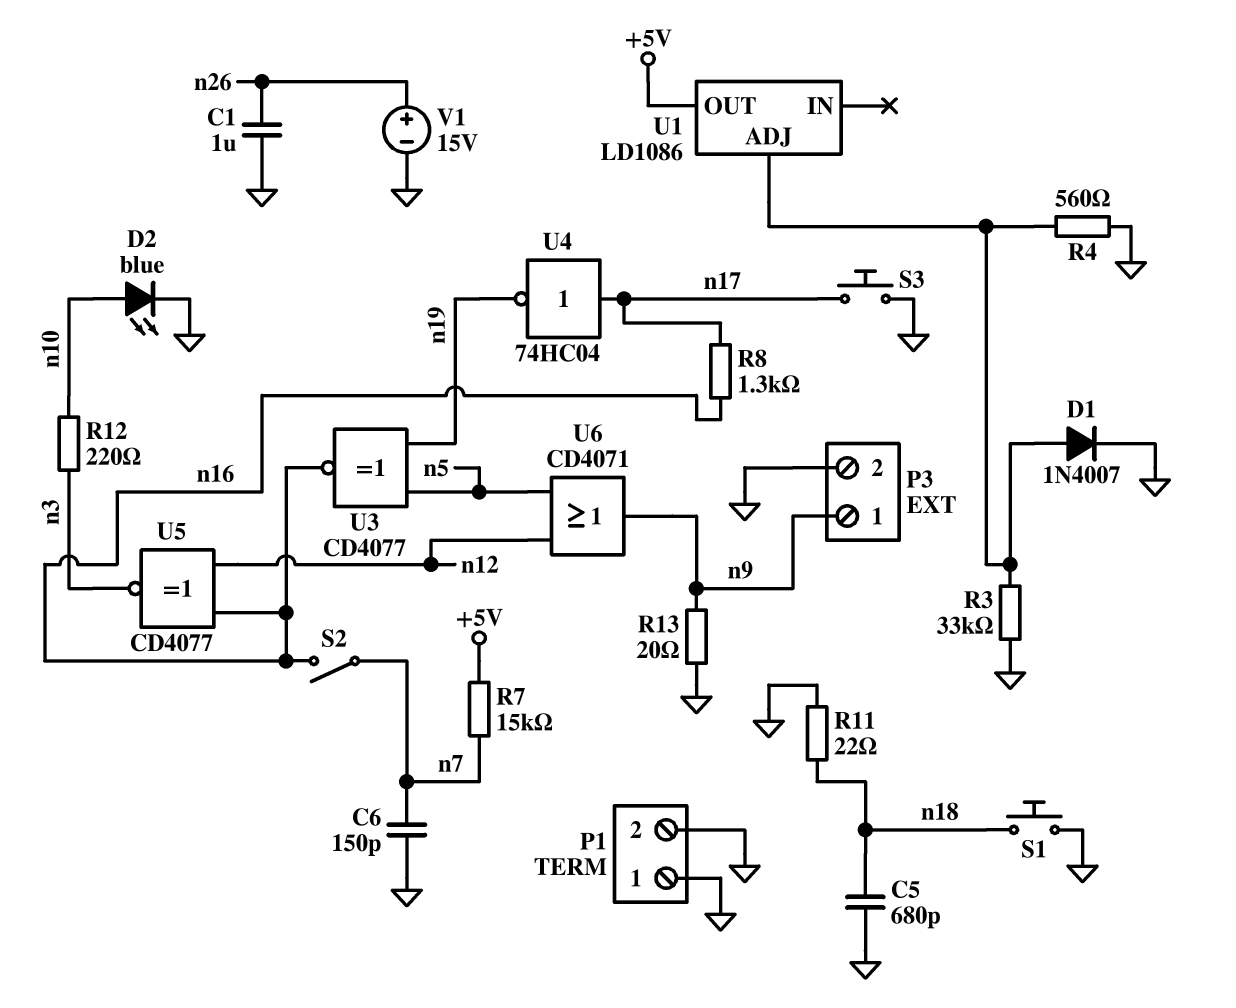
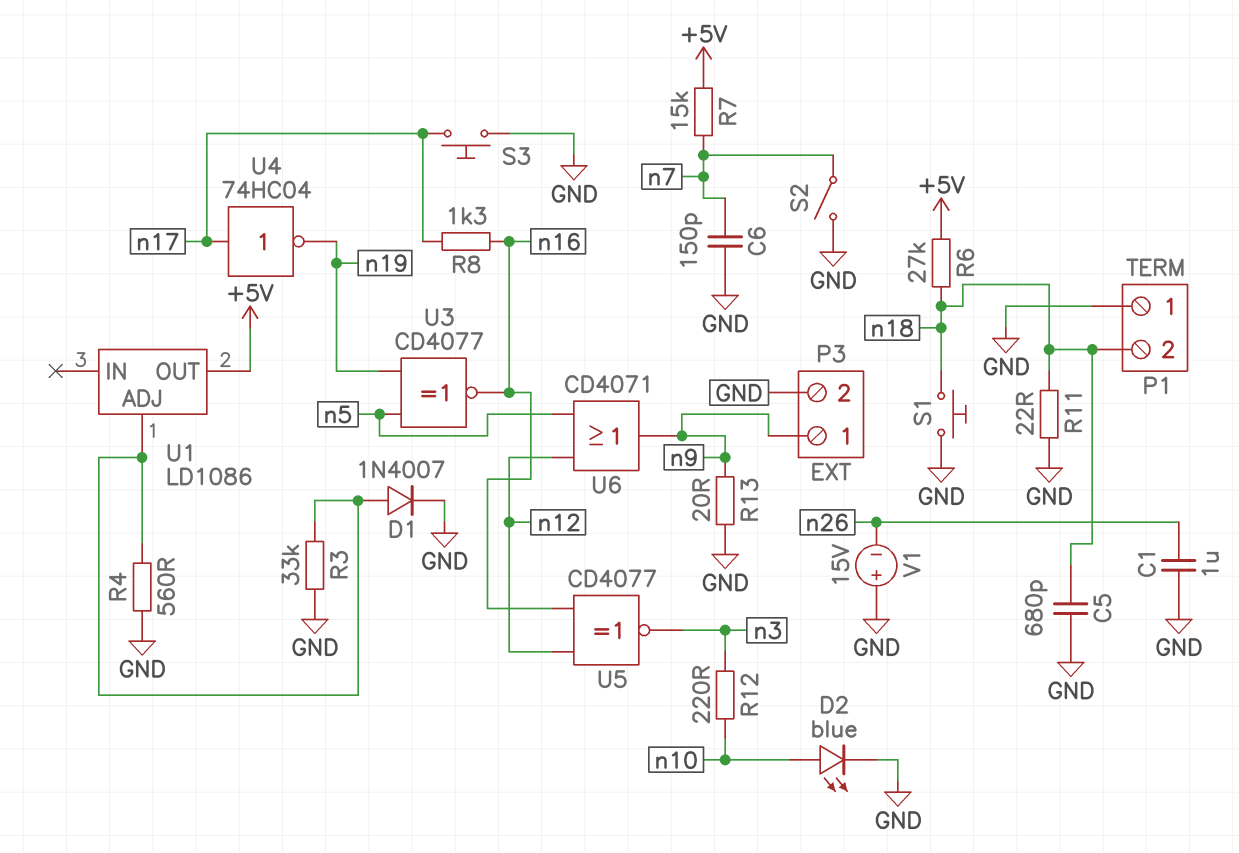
P1 pin 2: GND -> n18
R6: none -> 27k (+5V, n18)
S2: switch (n7, n16) -> switch (GND, n7)
V1: 15V (plus n26, minus GND) -> 15V (plus GND, minus n26)

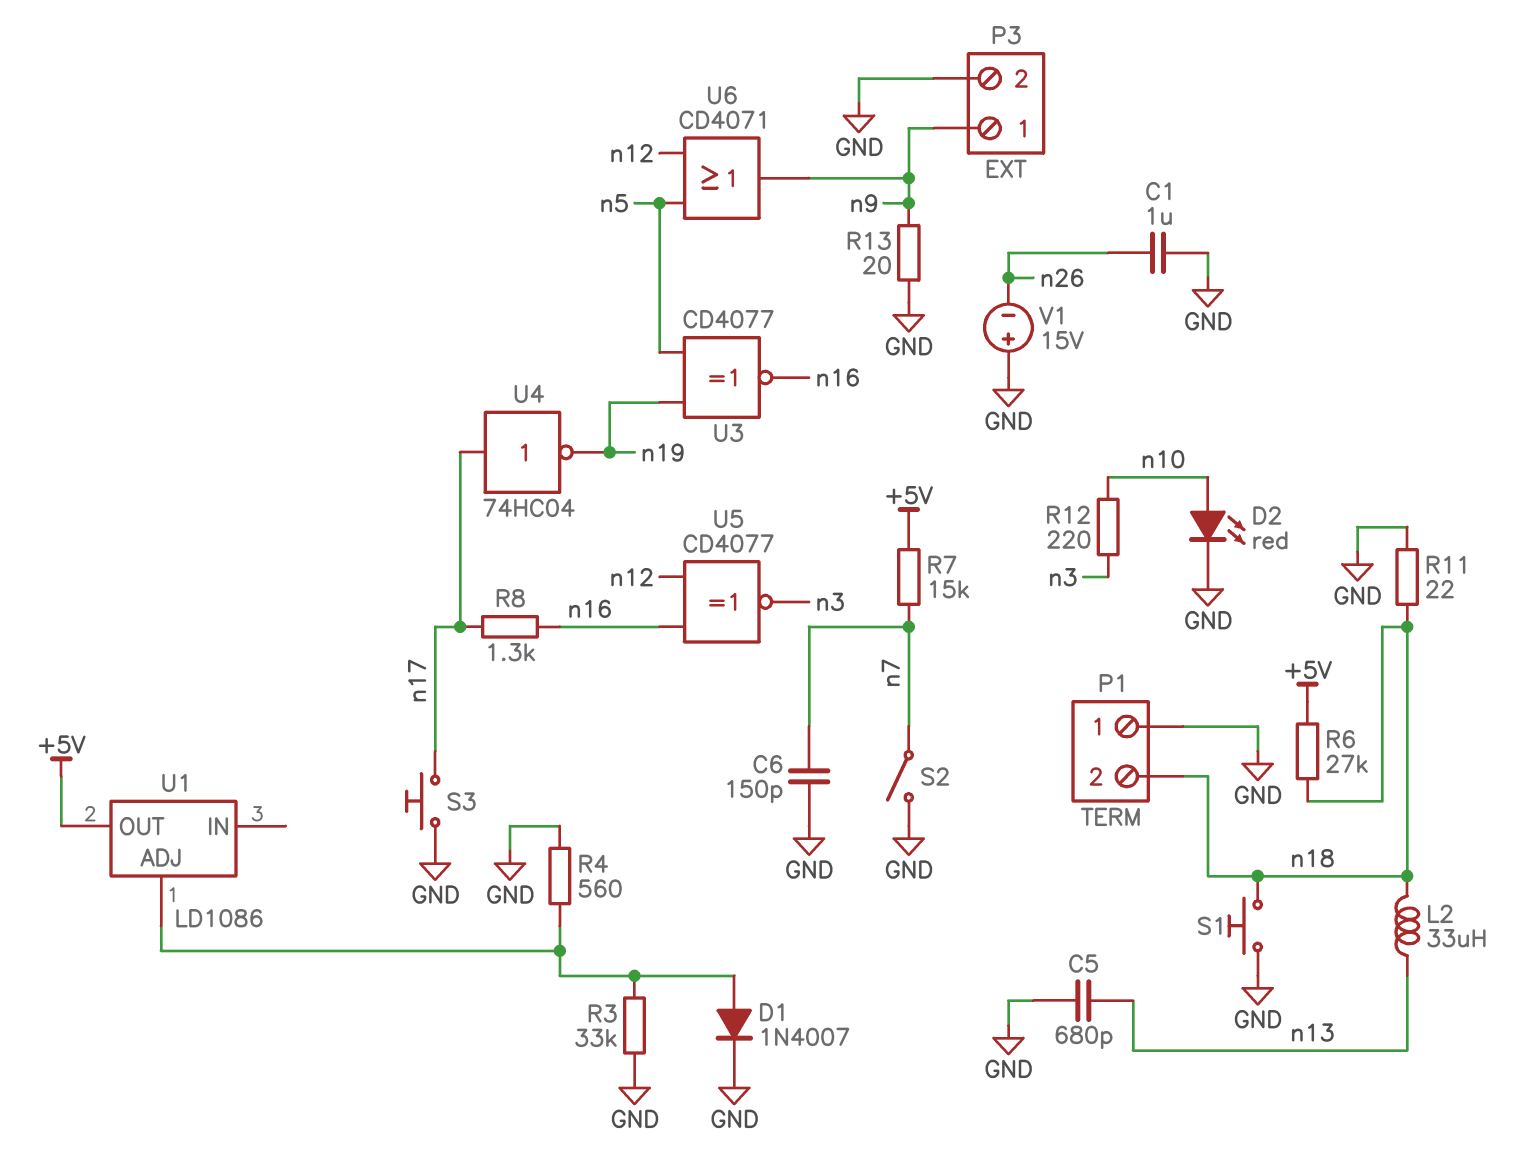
C5: 680pF (GND, n18) -> 680pF (GND, n13)
D2: LED blue (A n10, K GND) -> LED red (A n10, K GND)
L2: none -> 33uH (n13, n18)

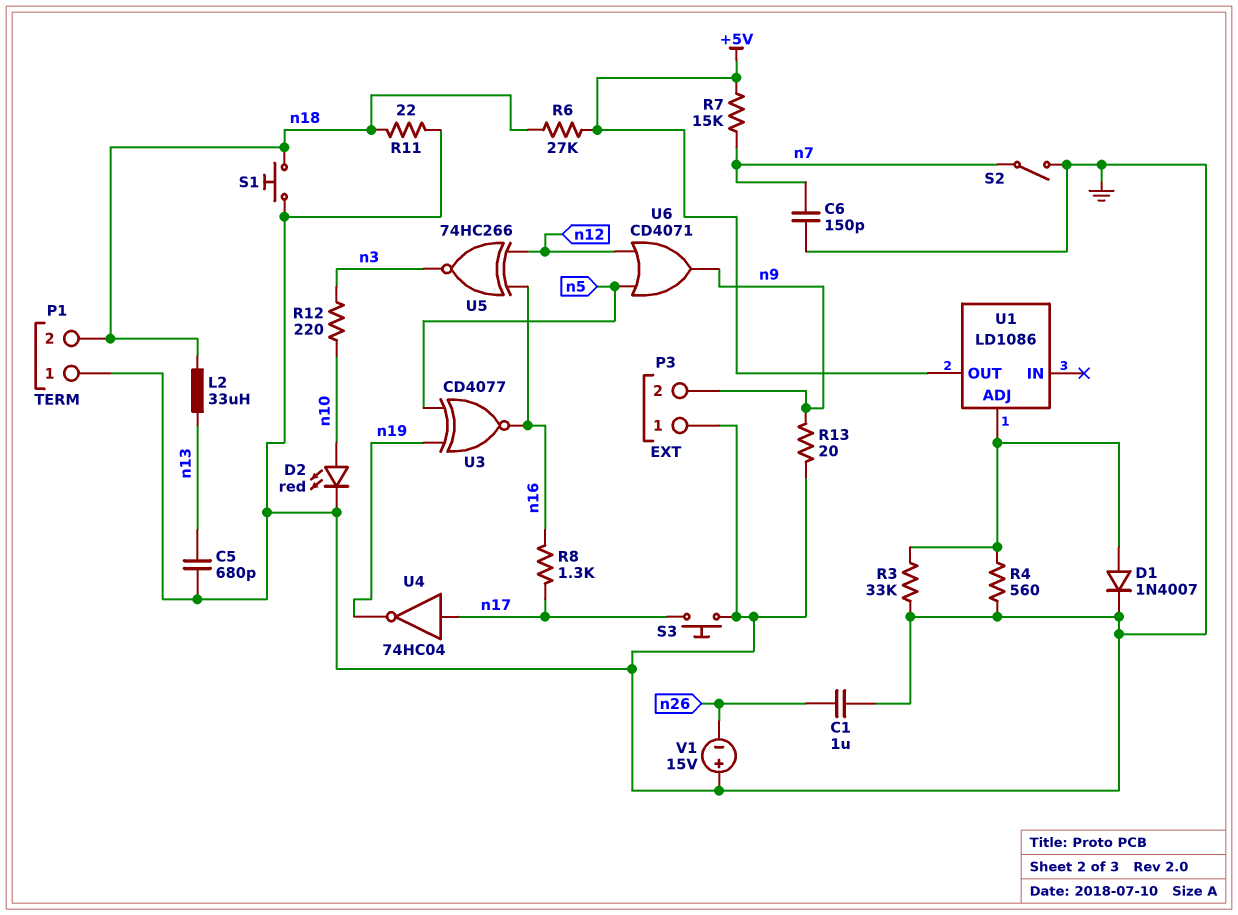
P3 pin 1: n9 -> GND
P3 pin 2: GND -> n9
U5: XNOR CD4077 (in n12, in n16, out n3) -> XNOR 74HC266 (in n12, in n16, out n3)

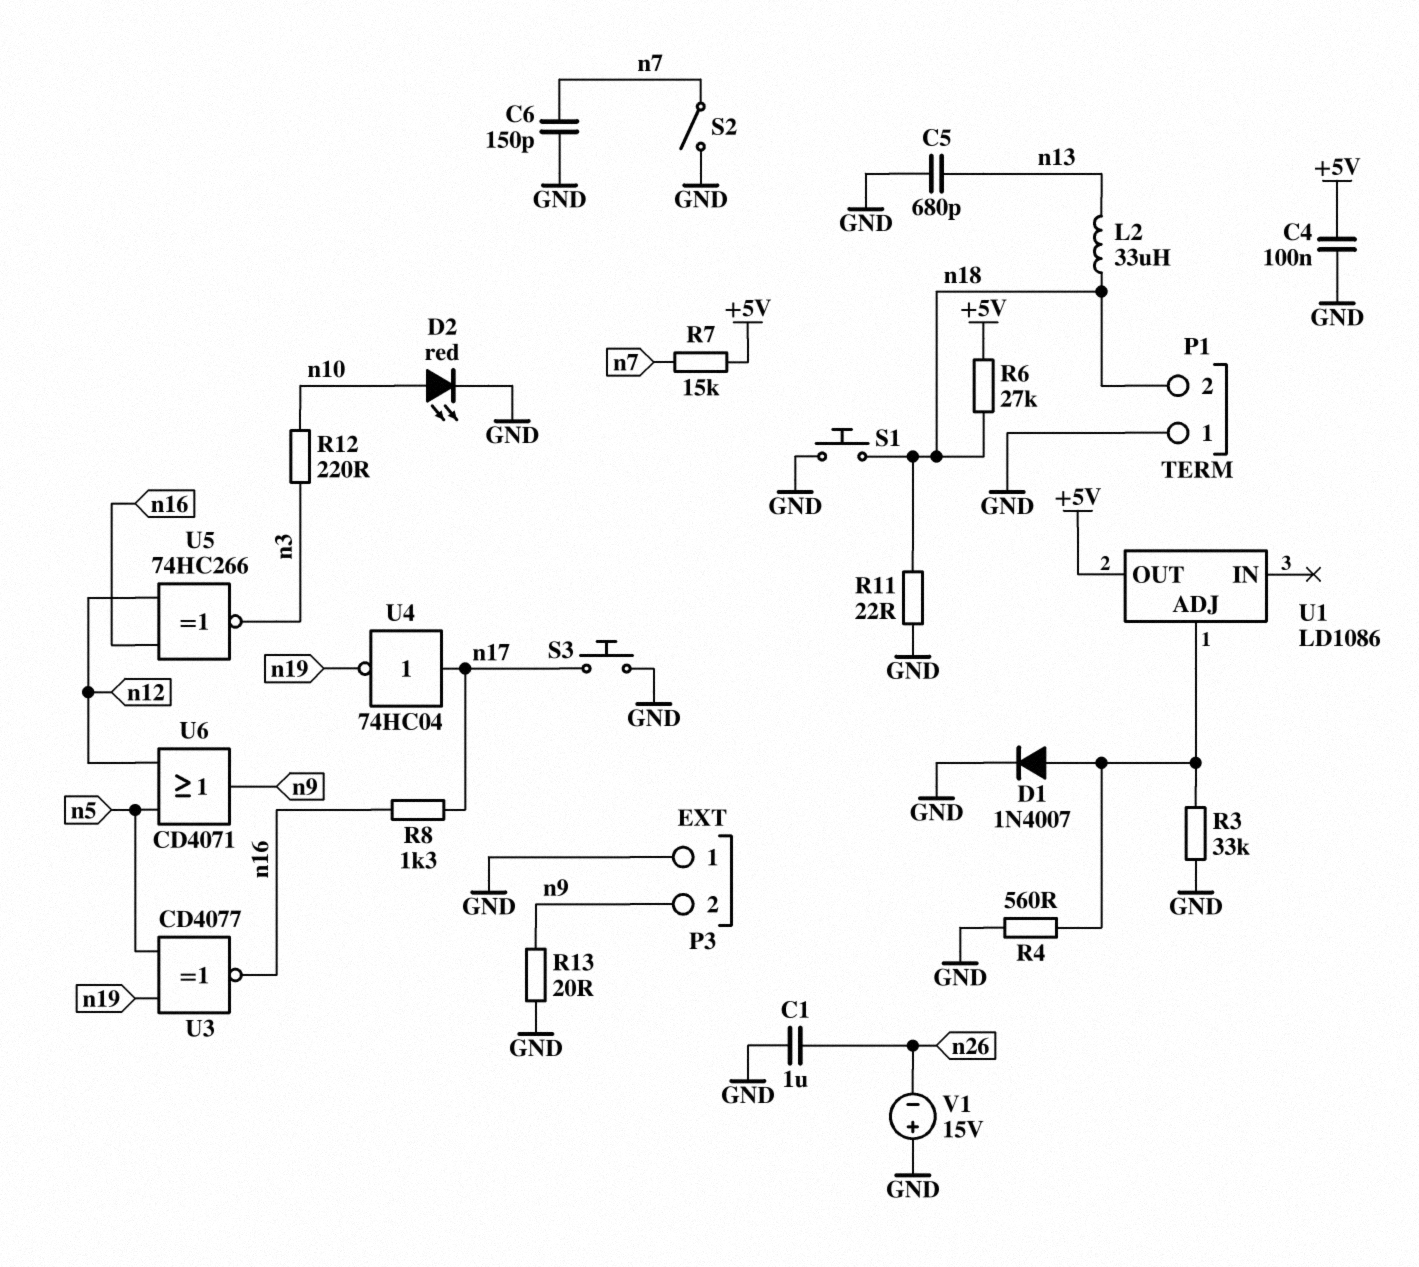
C4: none -> 100nF (+5V, GND)

